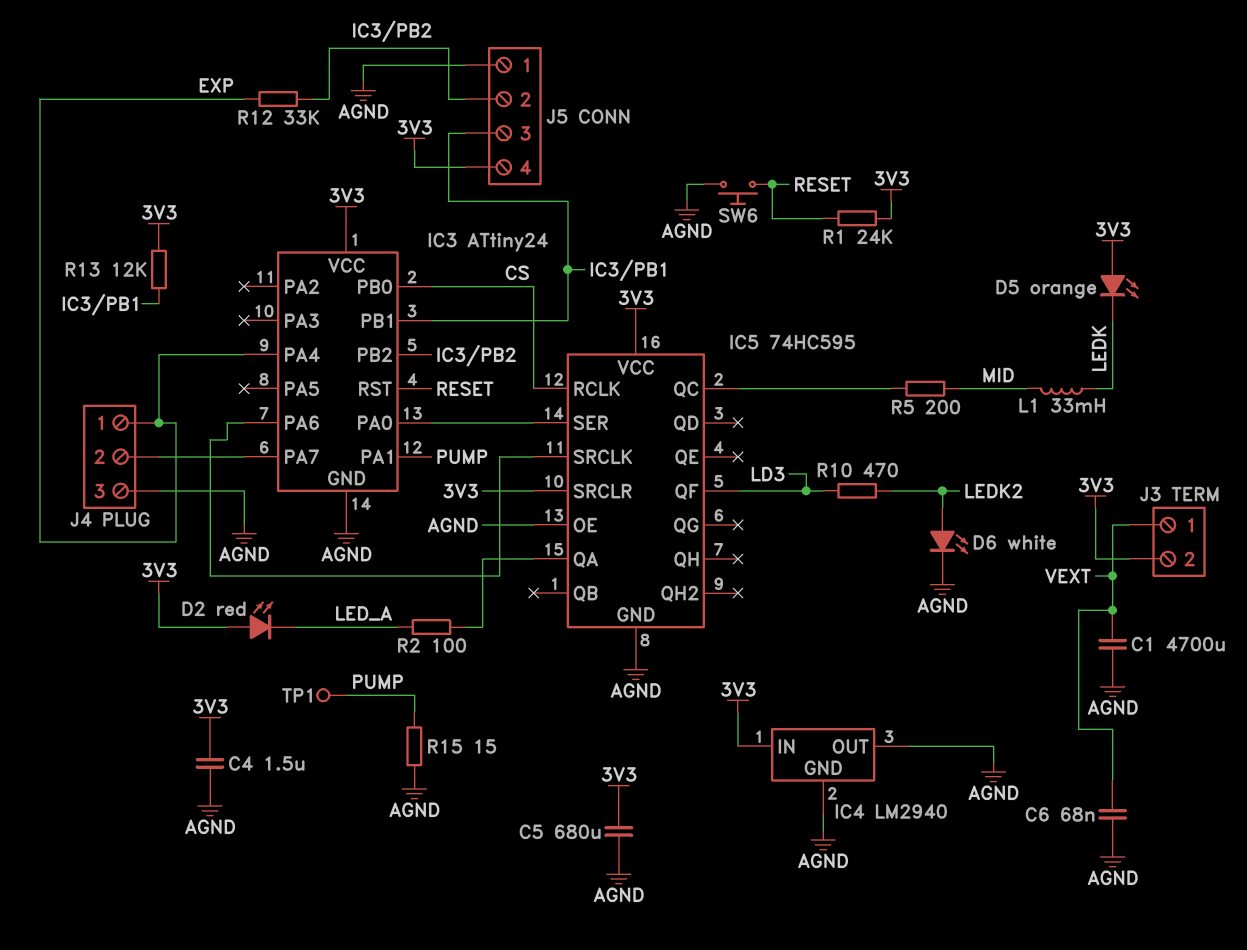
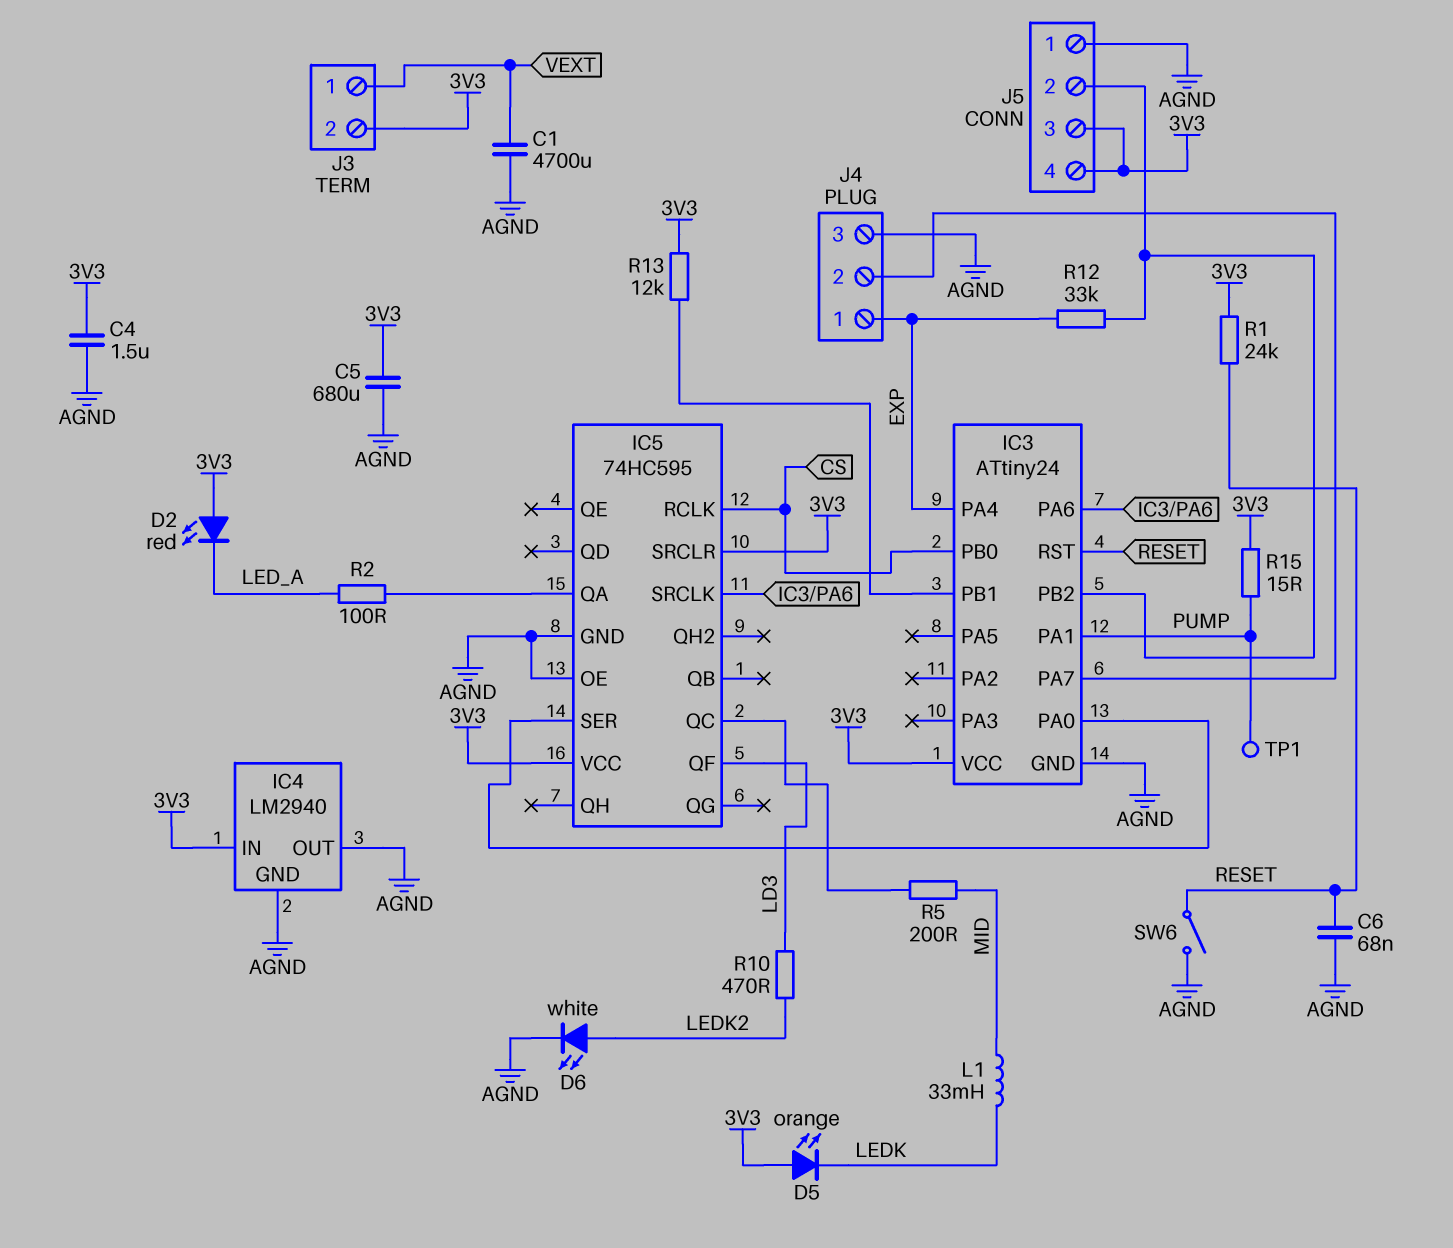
C6: 68nF (AGND, VEXT) -> 68nF (AGND, RESET)
J5 pin 3: IC3/PB1 -> 3V3
R15: 15 (AGND, PUMP) -> 15 (3V3, PUMP)
SW6: button (AGND, RESET) -> switch (AGND, RESET)

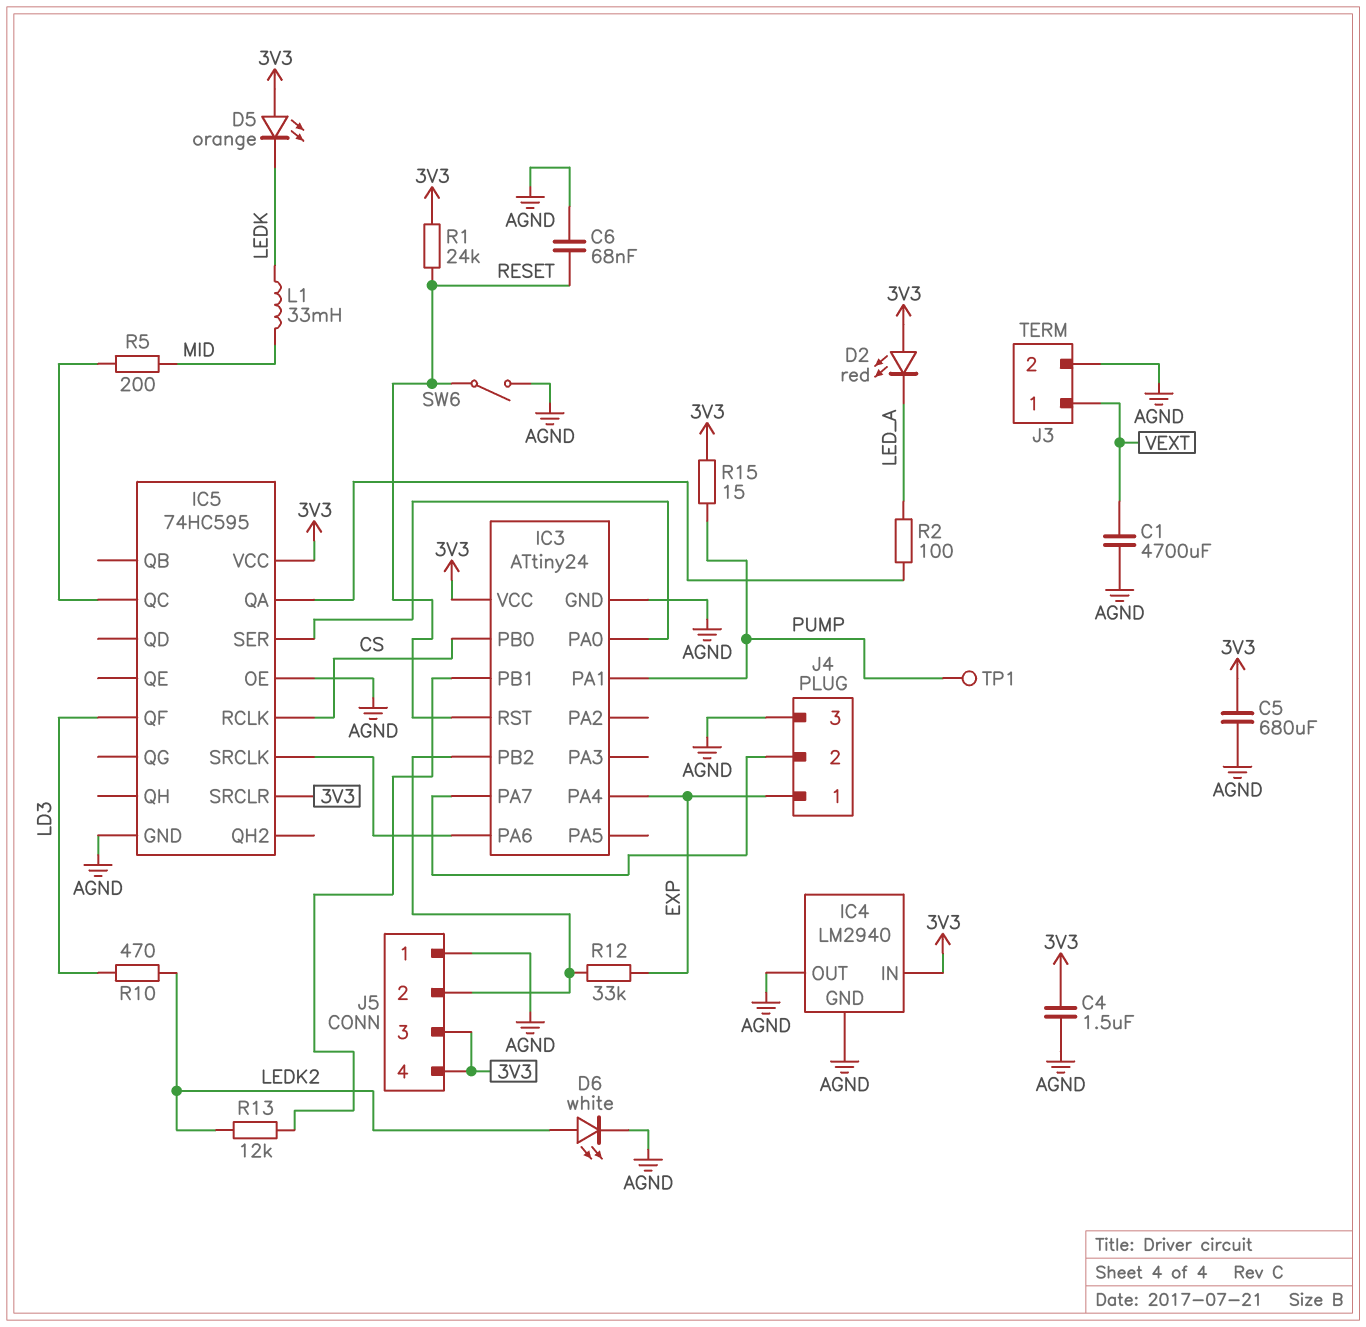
J3 pin 2: 3V3 -> AGND
R13: 12k (3V3, IC3/PB1) -> 12k (IC3/PB1, LEDK2)

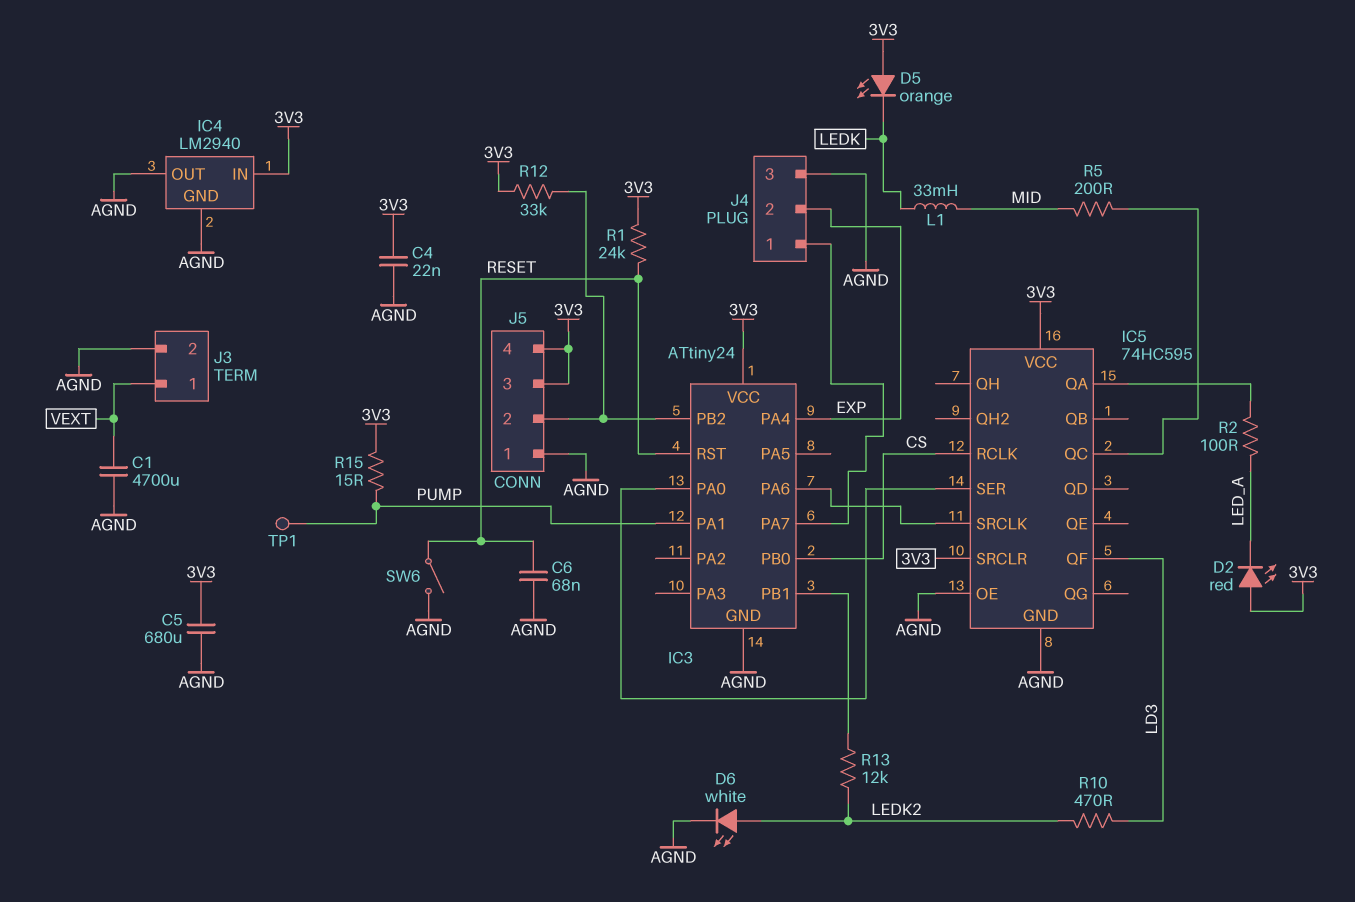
C4: 1.5uF (3V3, AGND) -> 22nF (3V3, AGND)
J4 pin 1: EXP -> IC3/PA7
J4 pin 2: IC3/PA7 -> EXP
R12: 33k (EXP, IC3/PB2) -> 33k (3V3, IC3/PB2)

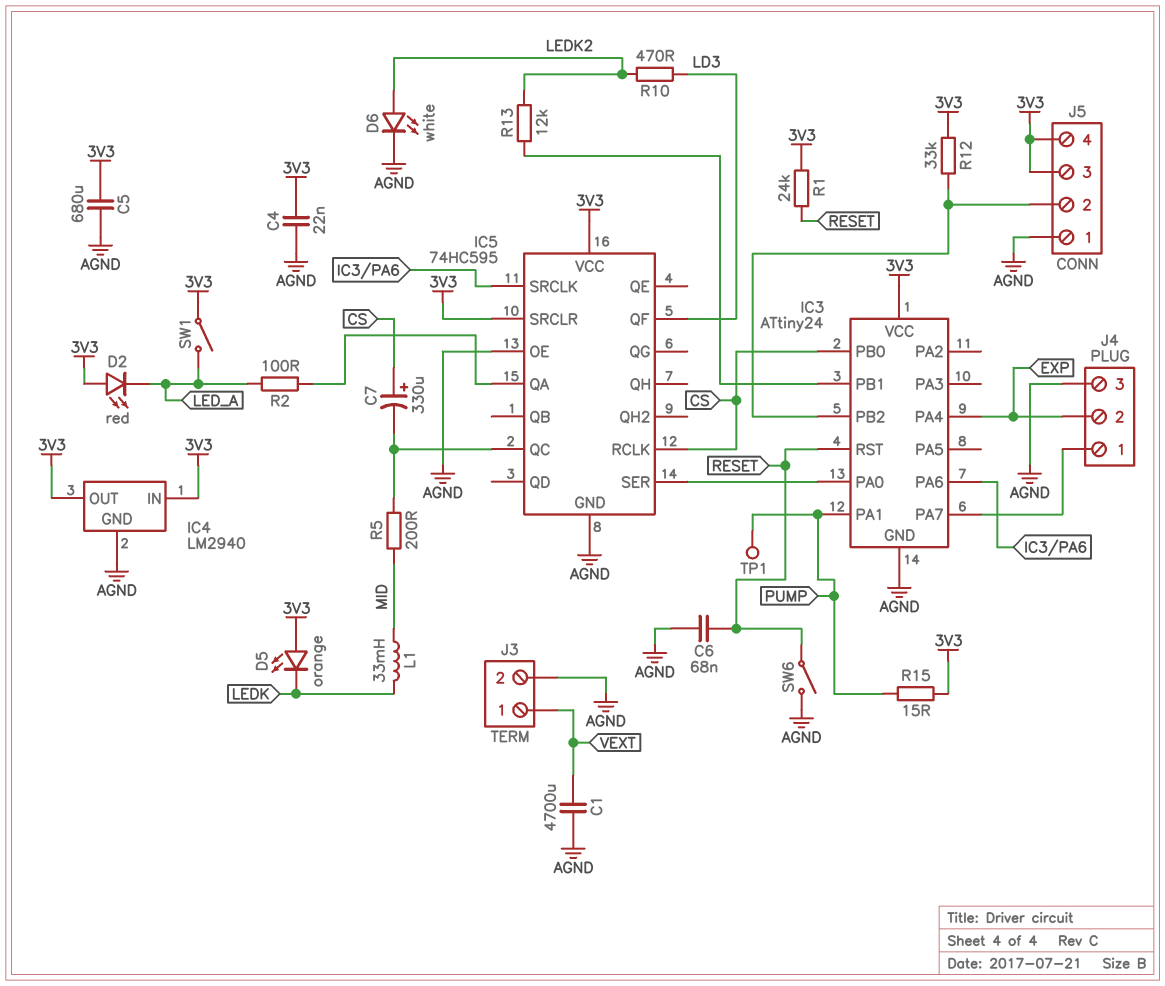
C7: none -> 330uF (plus CS, minus IC5/QC)
IC4 pin OUT: AGND -> 3V3
SW1: none -> switch (3V3, LED_A)

